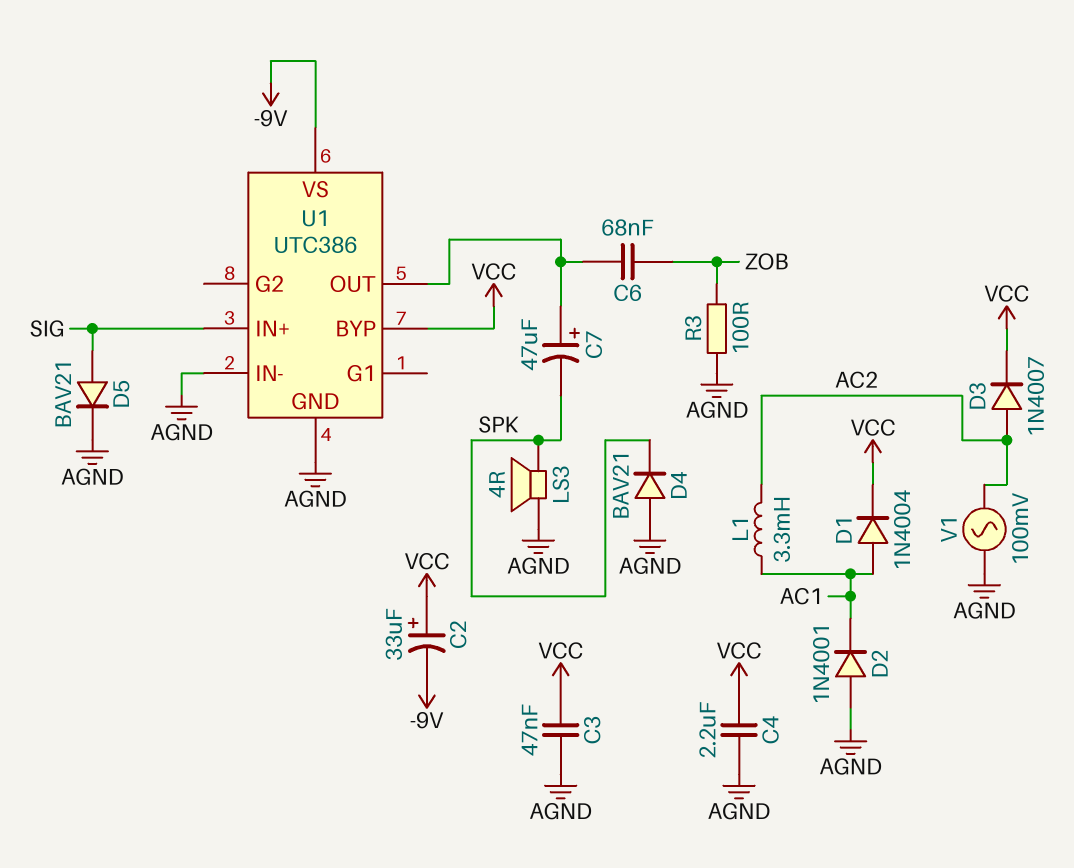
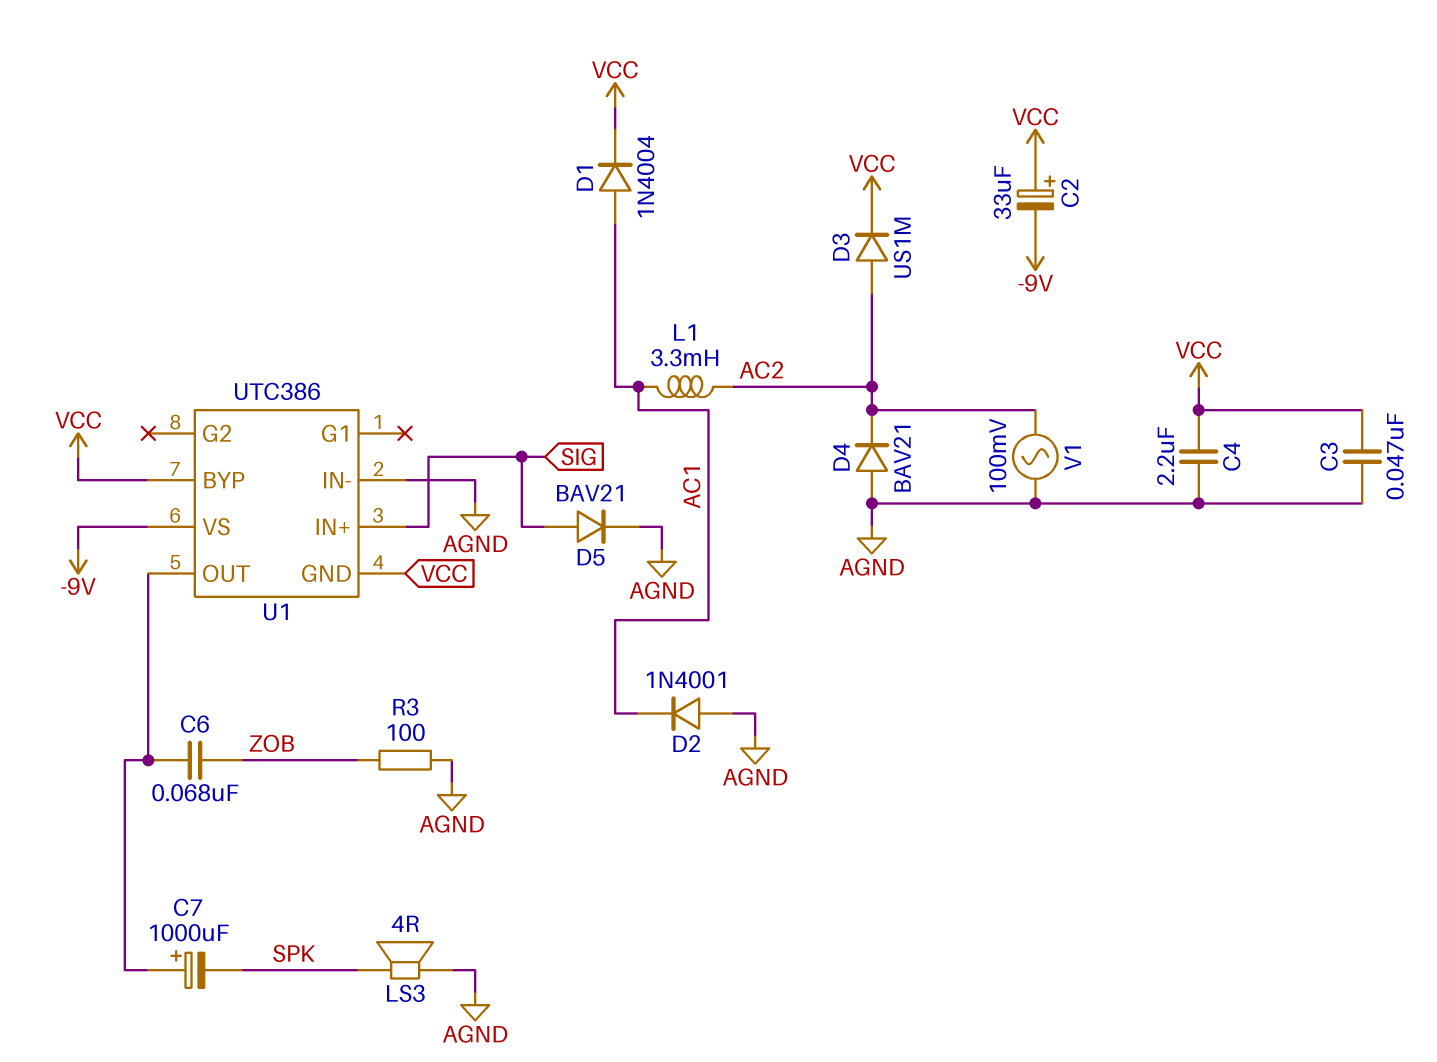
C7: 47uF (plus U1/OUT, minus SPK) -> 1000uF (plus U1/OUT, minus SPK)
D3: diode 1N4007 (A AC2, K VCC) -> diode US1M (A AC2, K VCC)
D4: diode BAV21 (A AGND, K SPK) -> diode BAV21 (A AGND, K AC2)
U1 pin GND: AGND -> VCC

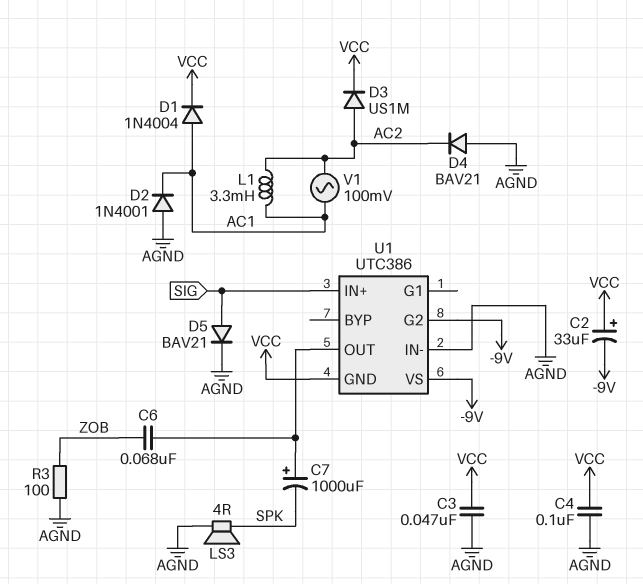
C4: 2.2uF (AGND, VCC) -> 100nF (AGND, VCC)
U1 pin BYP: VCC -> none
U1 pin G2: none -> -9V
V1: AC 100mV (AC2, AGND) -> AC 100mV (AC1, AC2)

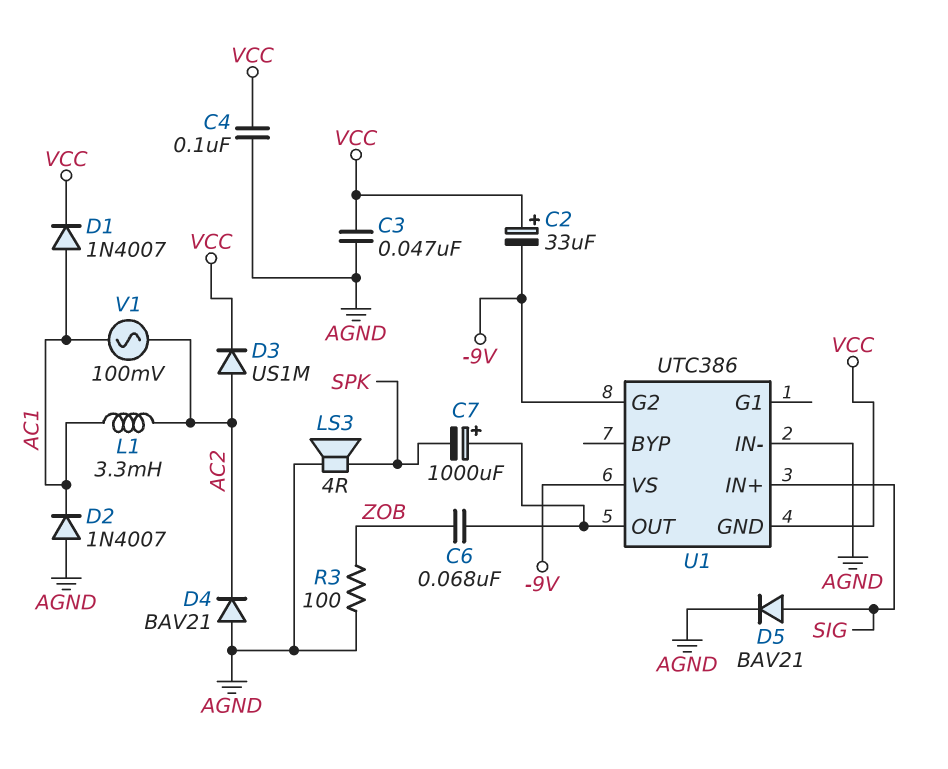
D1: diode 1N4004 (A AC1, K VCC) -> diode 1N4007 (A AC1, K VCC)
D2: diode 1N4001 (A AGND, K AC1) -> diode 1N4007 (A AGND, K AC1)

